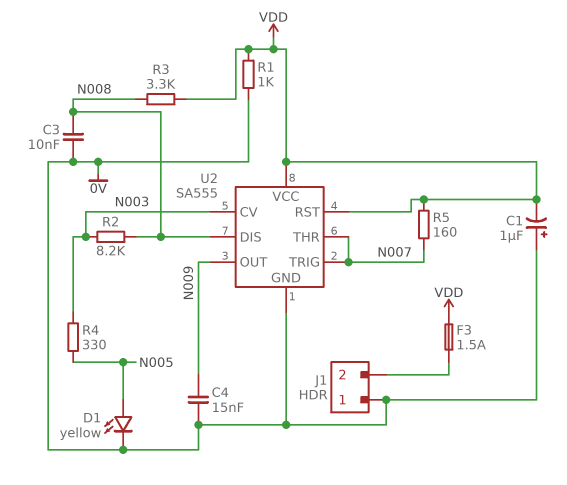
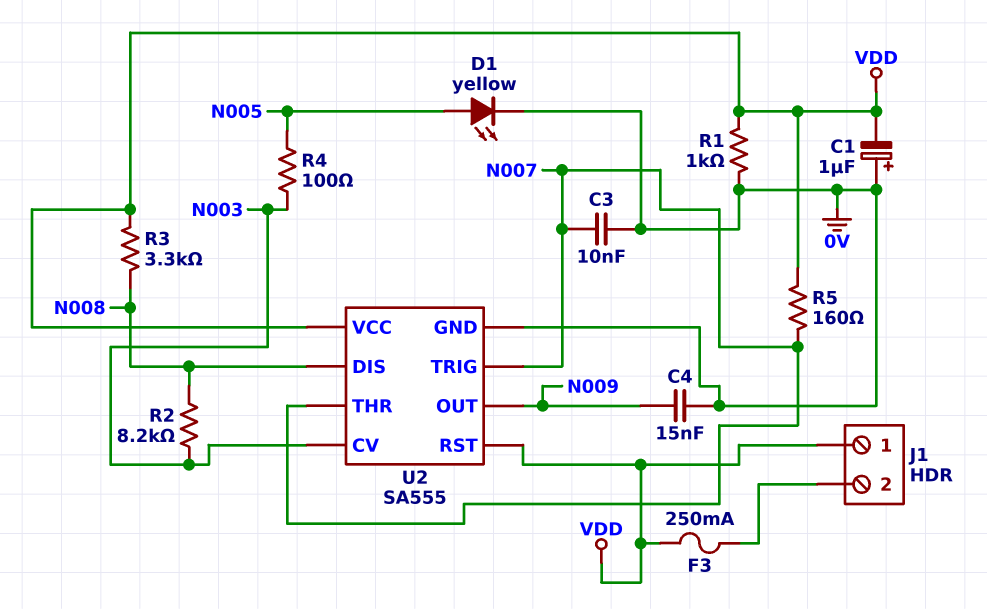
C3: 10nF (0V, N008) -> 10nF (0V, N007)
F3: 1.5A (J1/2, VDD) -> 250mA (J1/2, VDD)
J1 pin 1: 0V -> VDD
R4: 330 (N003, N005) -> 100 (N003, N005)

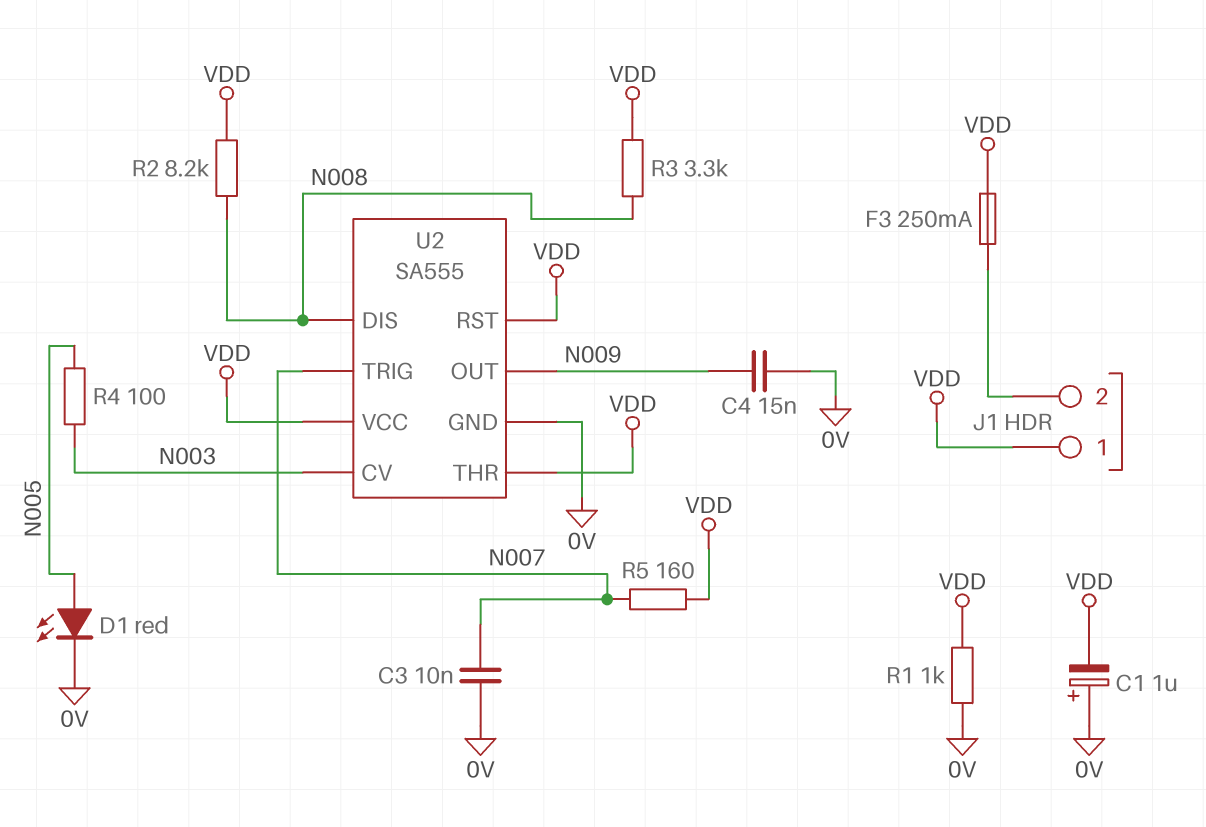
D1: LED yellow (A N005, K 0V) -> LED red (A N005, K 0V)
R2: 8.2k (N003, N008) -> 8.2k (N008, VDD)
U2 pin THR: N007 -> VDD

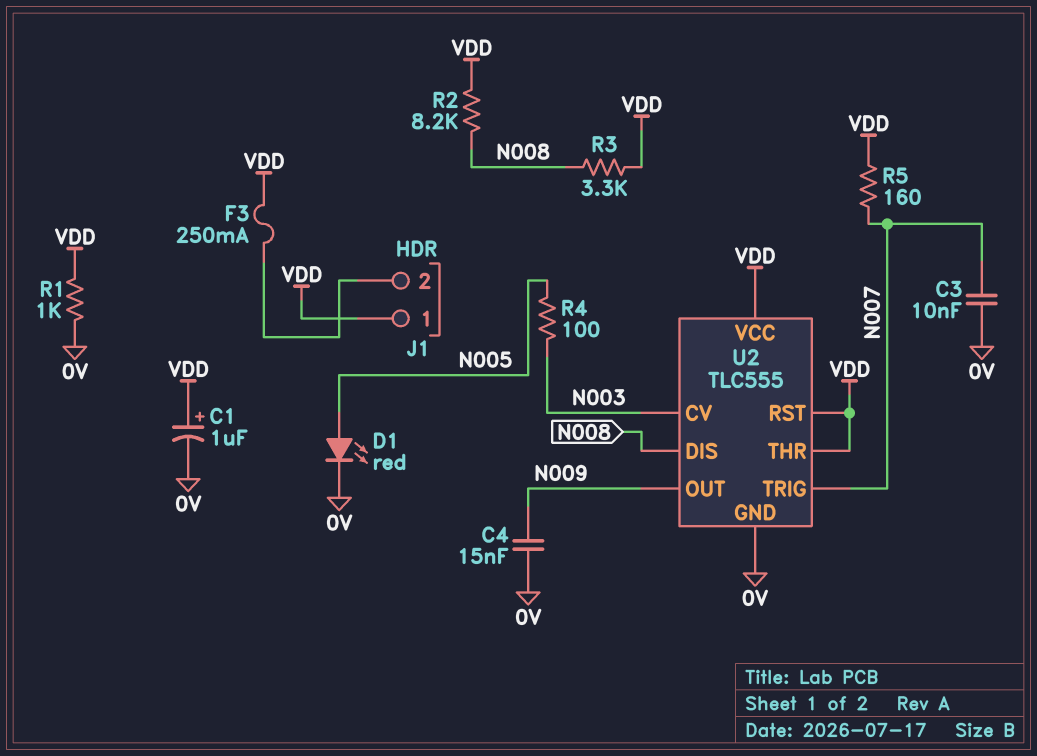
C1: 1uF (plus 0V, minus VDD) -> 1uF (plus VDD, minus 0V)
U2: SA555 -> TLC555

